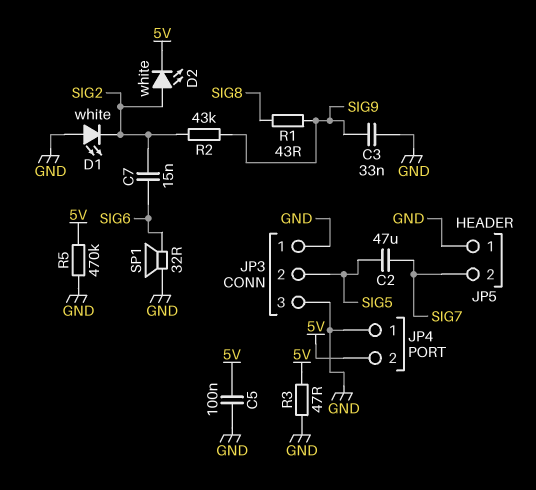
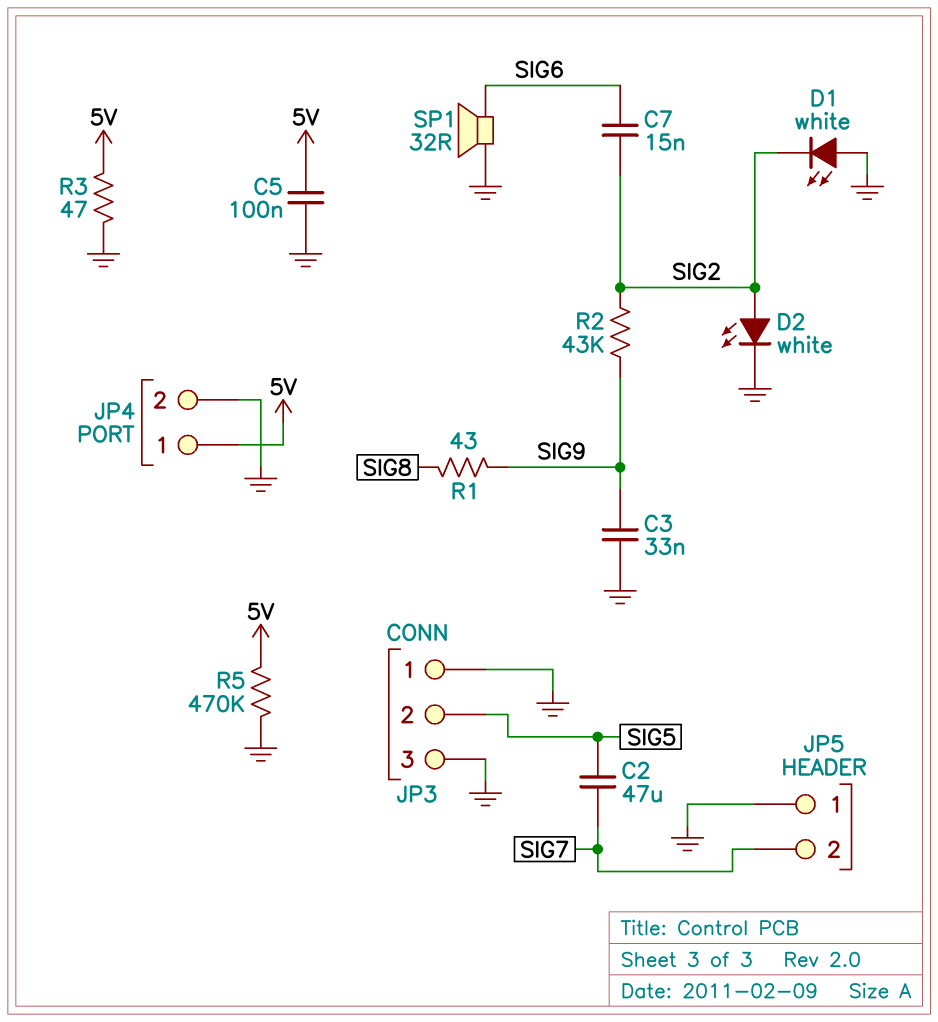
D2: LED white (A SIG2, K 5V) -> LED white (A SIG2, K GND)
JP4 pin 1: GND -> 5V
JP4 pin 2: 5V -> GND

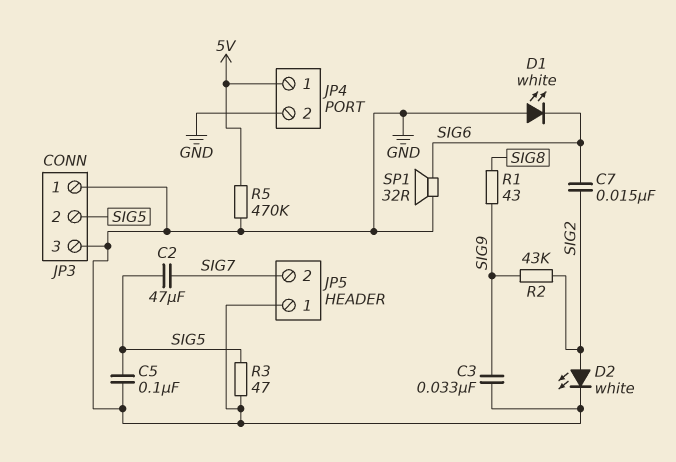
C5: 100nF (5V, GND) -> 100nF (GND, SIG5)
D1: LED white (A GND, K SIG2) -> LED white (A GND, K SIG6)
R3: 47 (5V, GND) -> 47 (GND, SIG5)

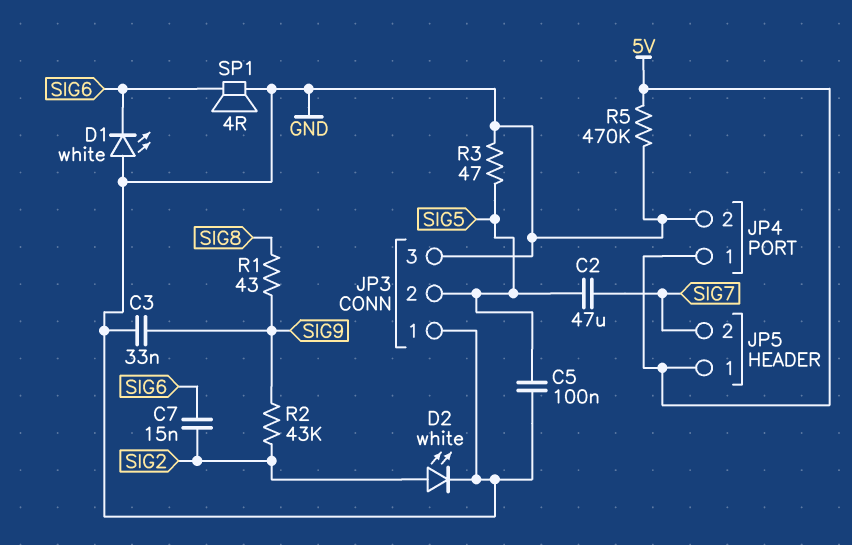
JP5 pin 1: GND -> 5V
SP1: speaker 32R (GND, SIG6) -> speaker 4R (GND, SIG6)

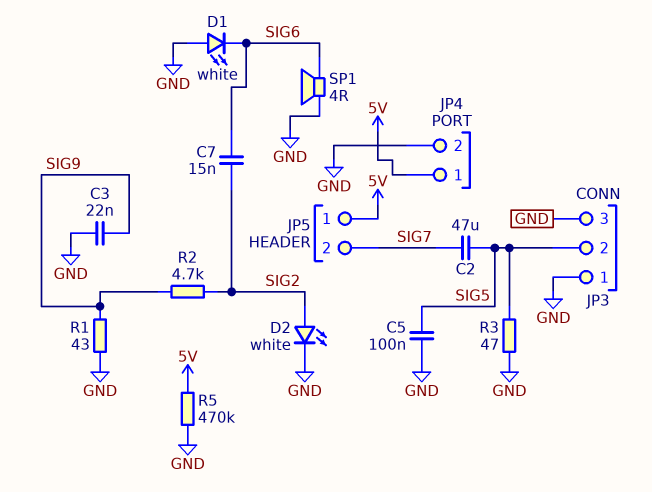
C3: 33nF (GND, SIG9) -> 22nF (GND, SIG9)
R1: 43 (SIG8, SIG9) -> 43 (GND, SIG9)
R2: 43k (SIG2, SIG9) -> 4.7k (SIG2, SIG9)

